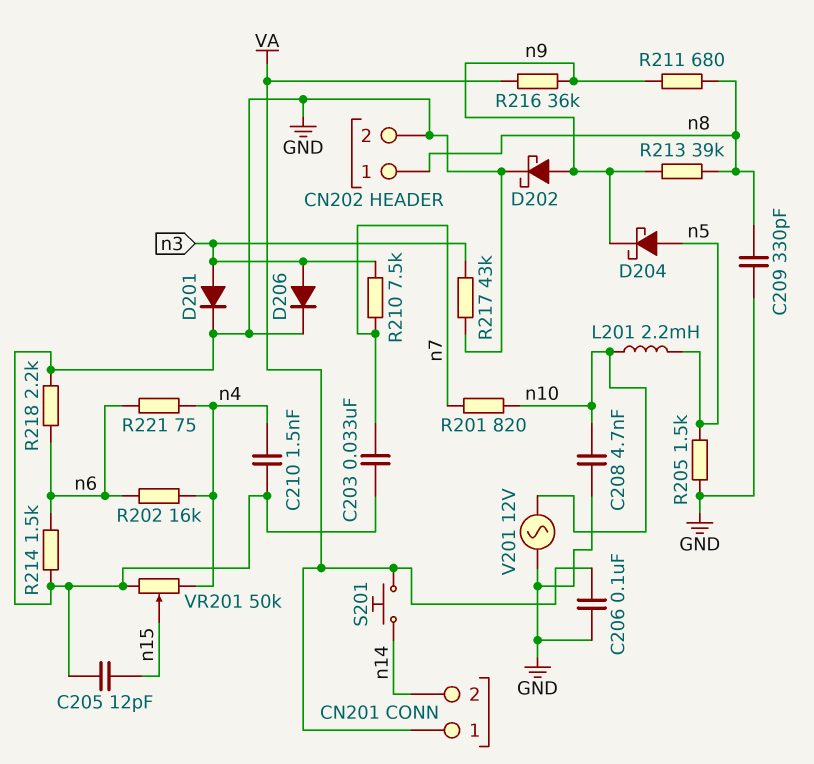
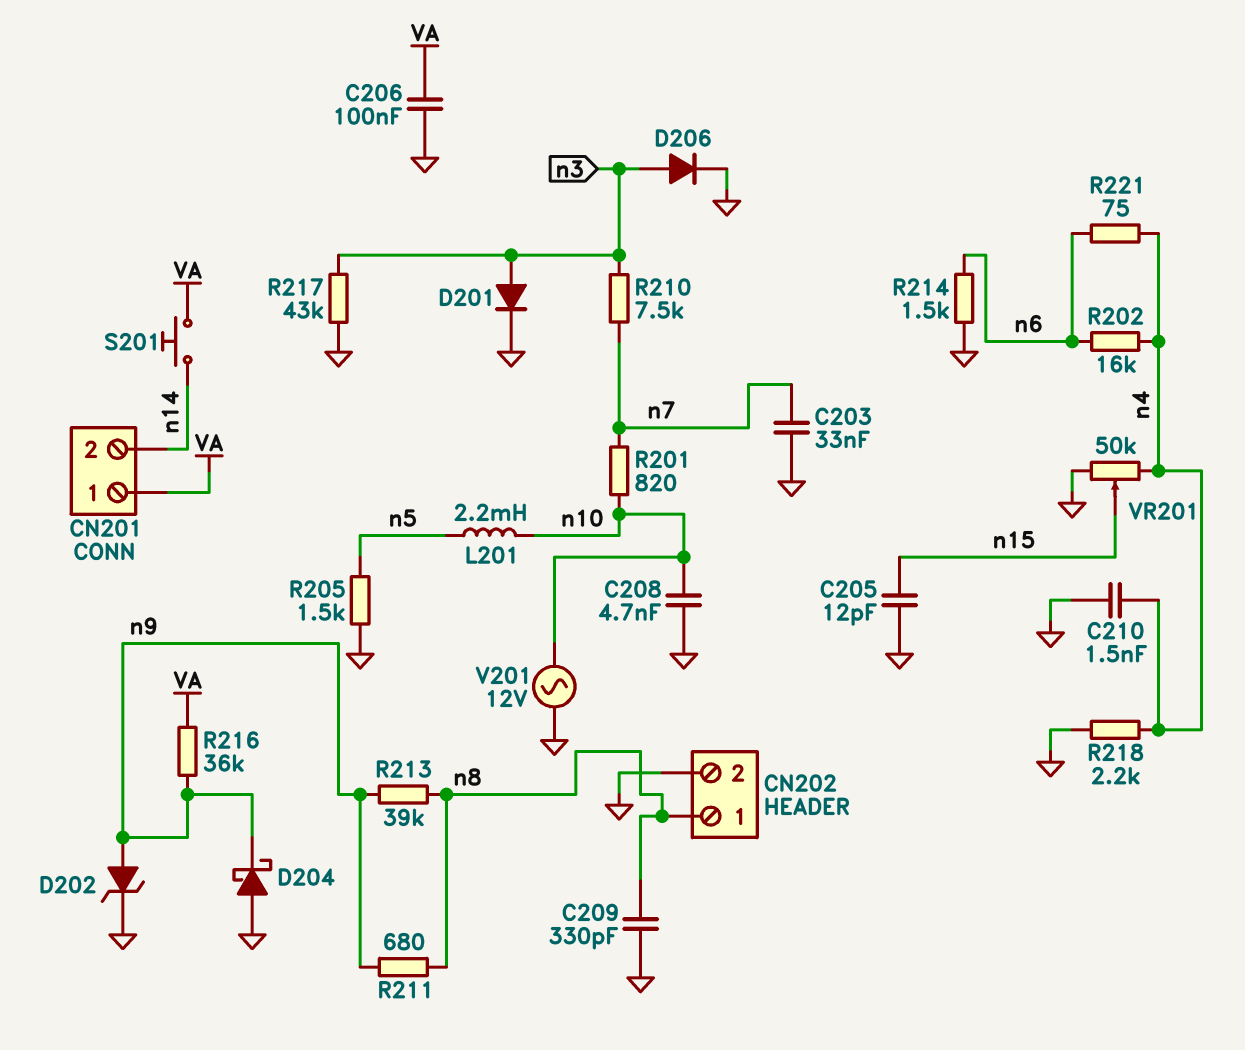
D202: schottky (A n9, K GND) -> zener (A n9, K GND)
D204: schottky (A n5, K n9) -> schottky (A GND, K n9)
R218: 2.2k (GND, n6) -> 2.2k (GND, n4)

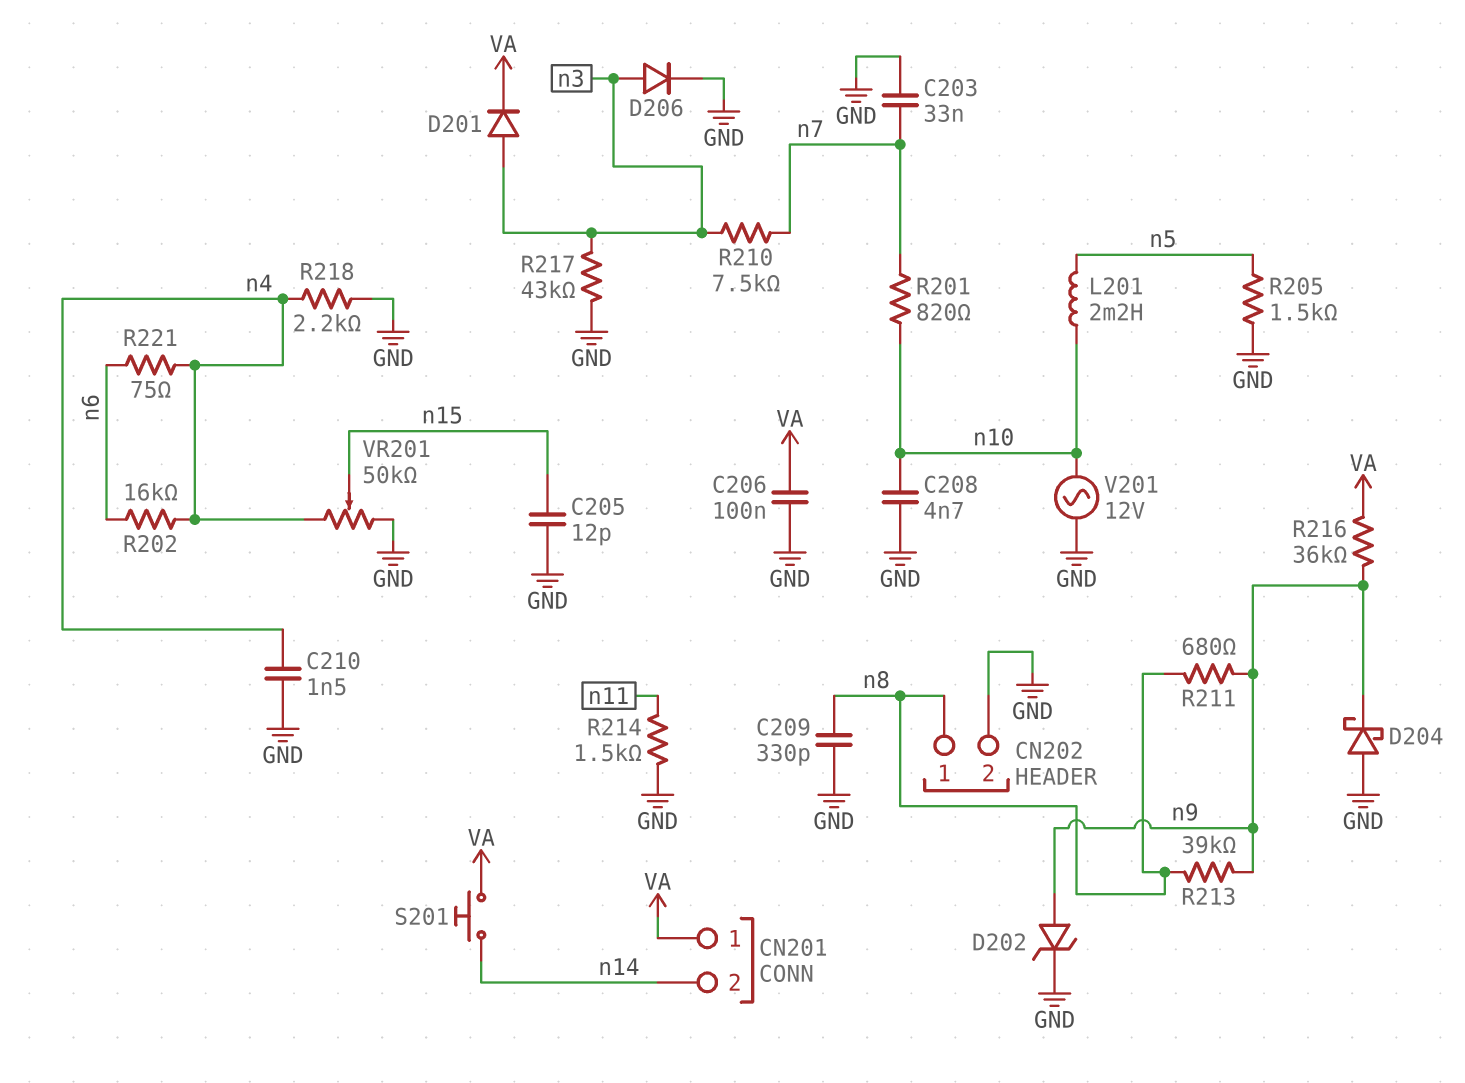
D201: diode (A n3, K GND) -> diode (A n3, K VA)
R214: 1.5k (GND, n6) -> 1.5k (GND, n11)

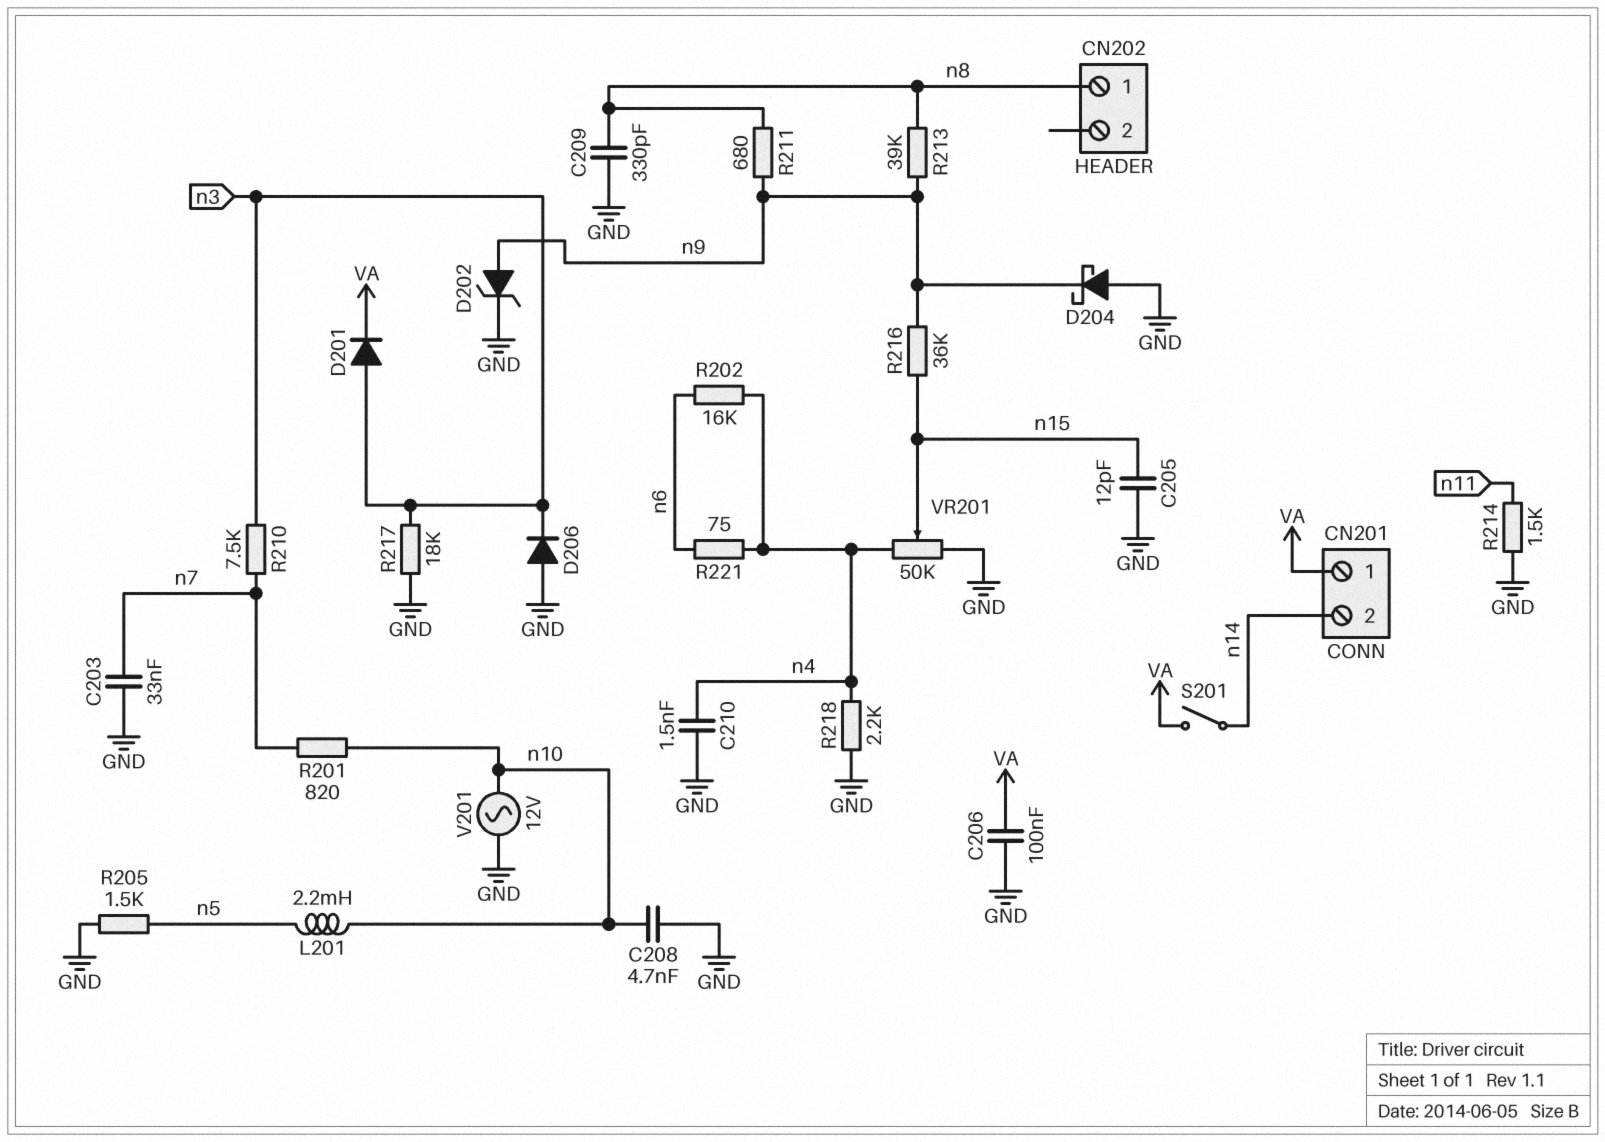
CN202 pin 2: GND -> none
D206: diode (A n3, K GND) -> diode (A GND, K n3)
R216: 36k (VA, n9) -> 36k (n9, n15)
R217: 43k (GND, n3) -> 18k (GND, n3)
S201: button (VA, n14) -> switch (VA, n14)

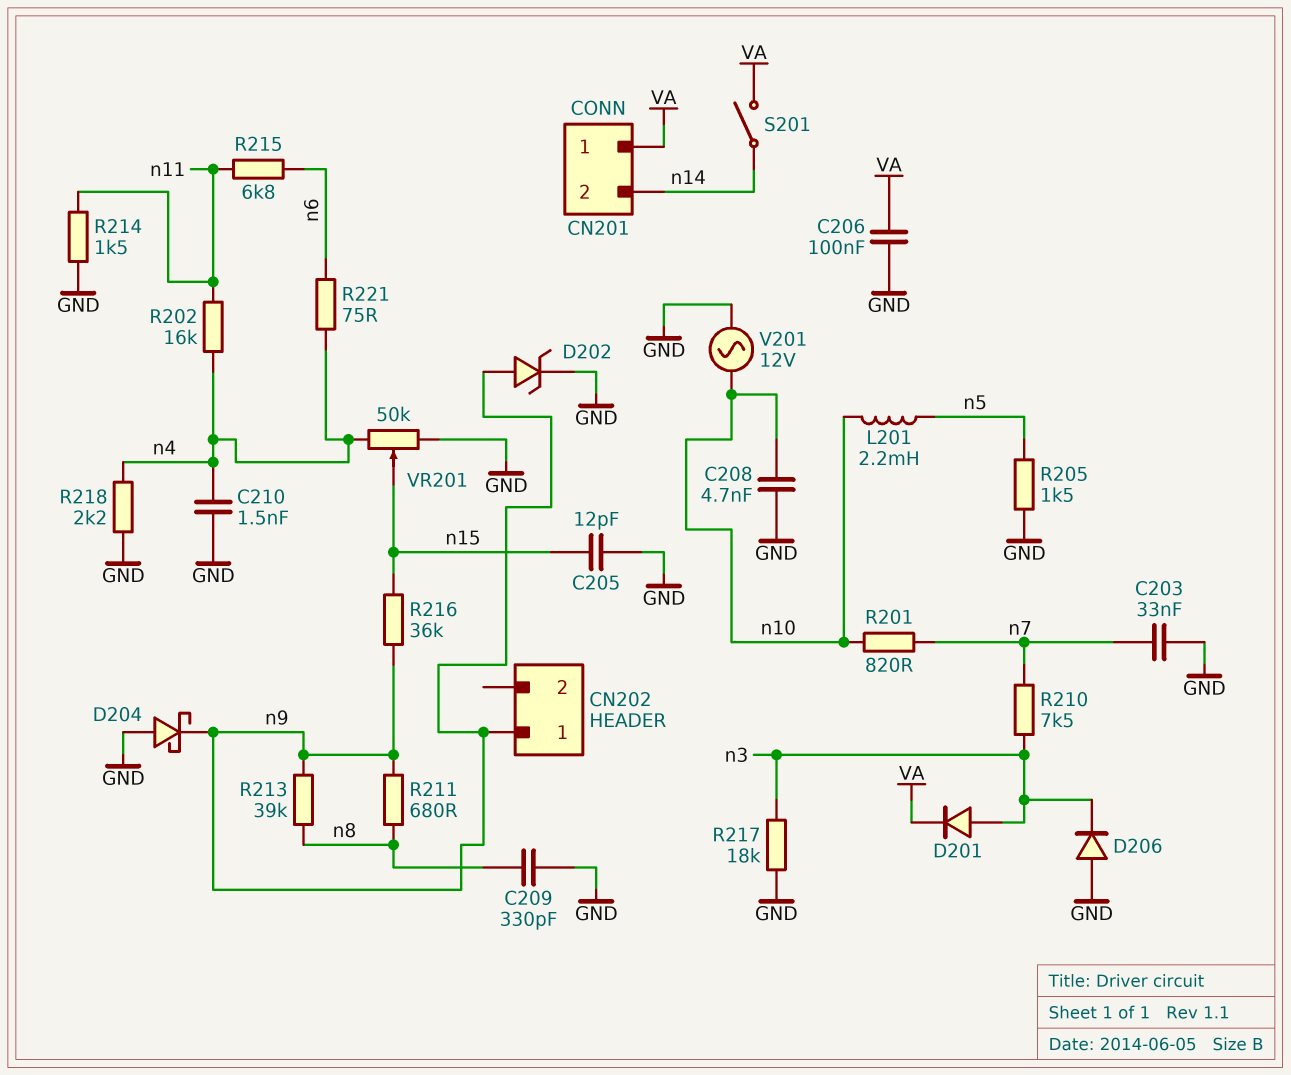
CN202 pin 1: n8 -> n9
R202: 16k (n4, n6) -> 16k (n4, n11)
R215: none -> 6.8k (n6, n11)

